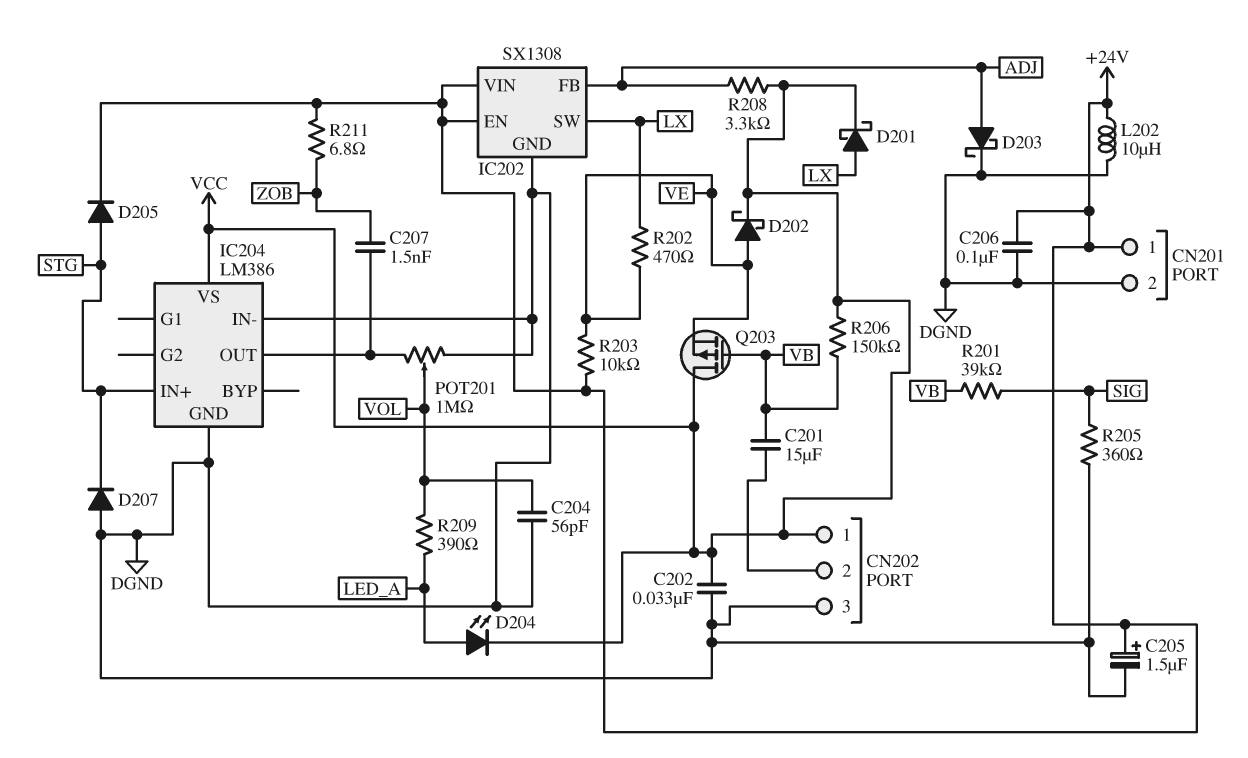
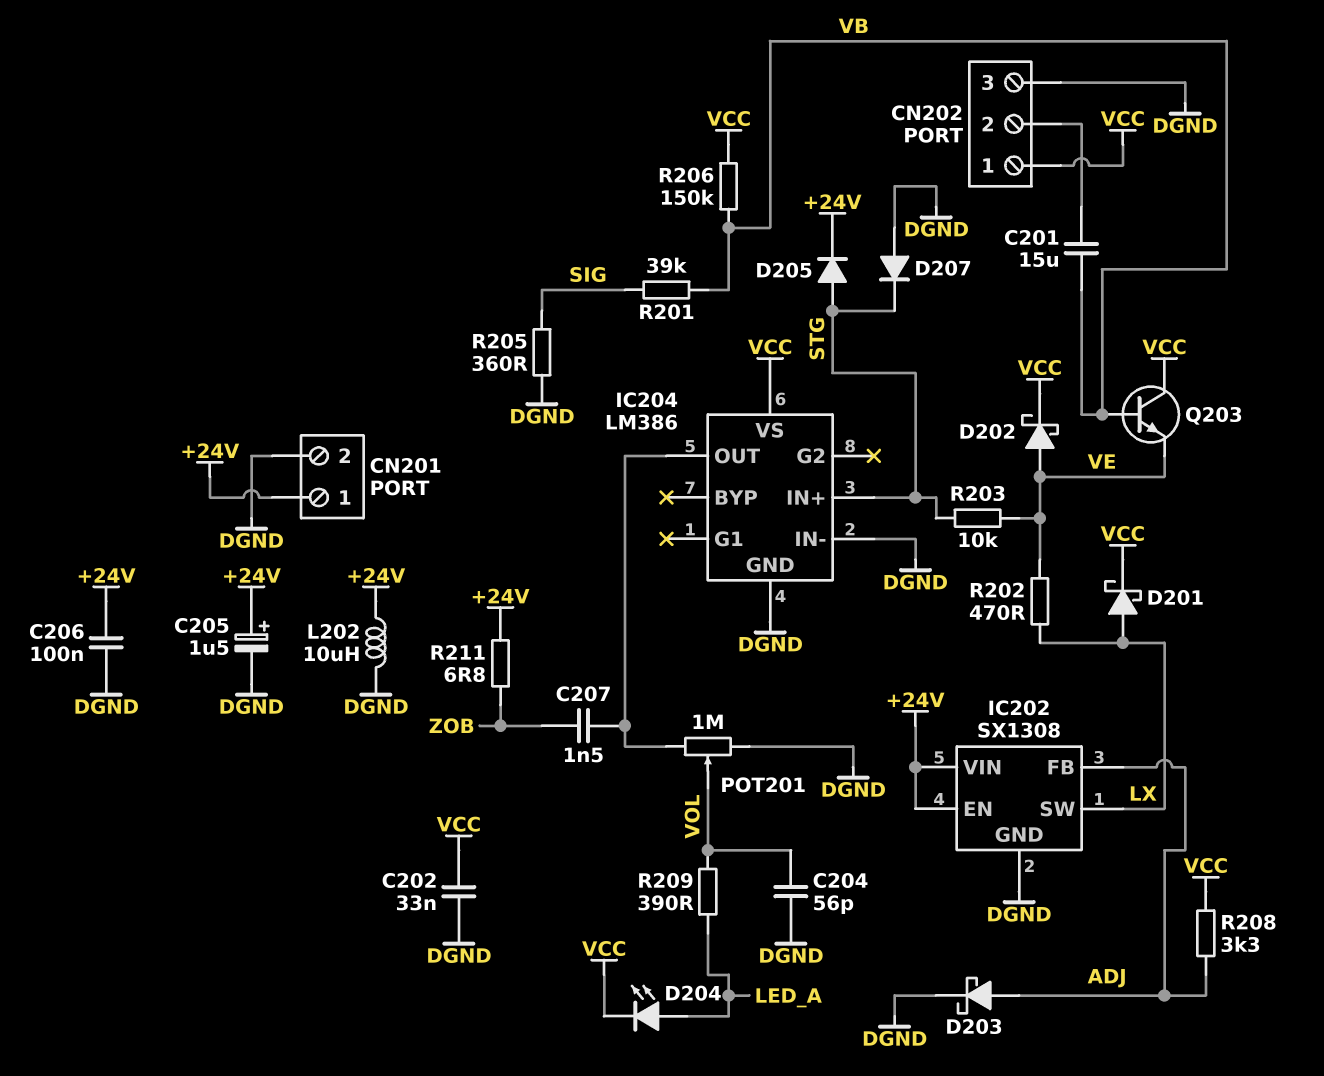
Q203: PMOS (G VB, D VCC, S VE) -> NPN (B VB, C VCC, E VE)
R203: 10k (+24V, VE) -> 10k (STG, VE)

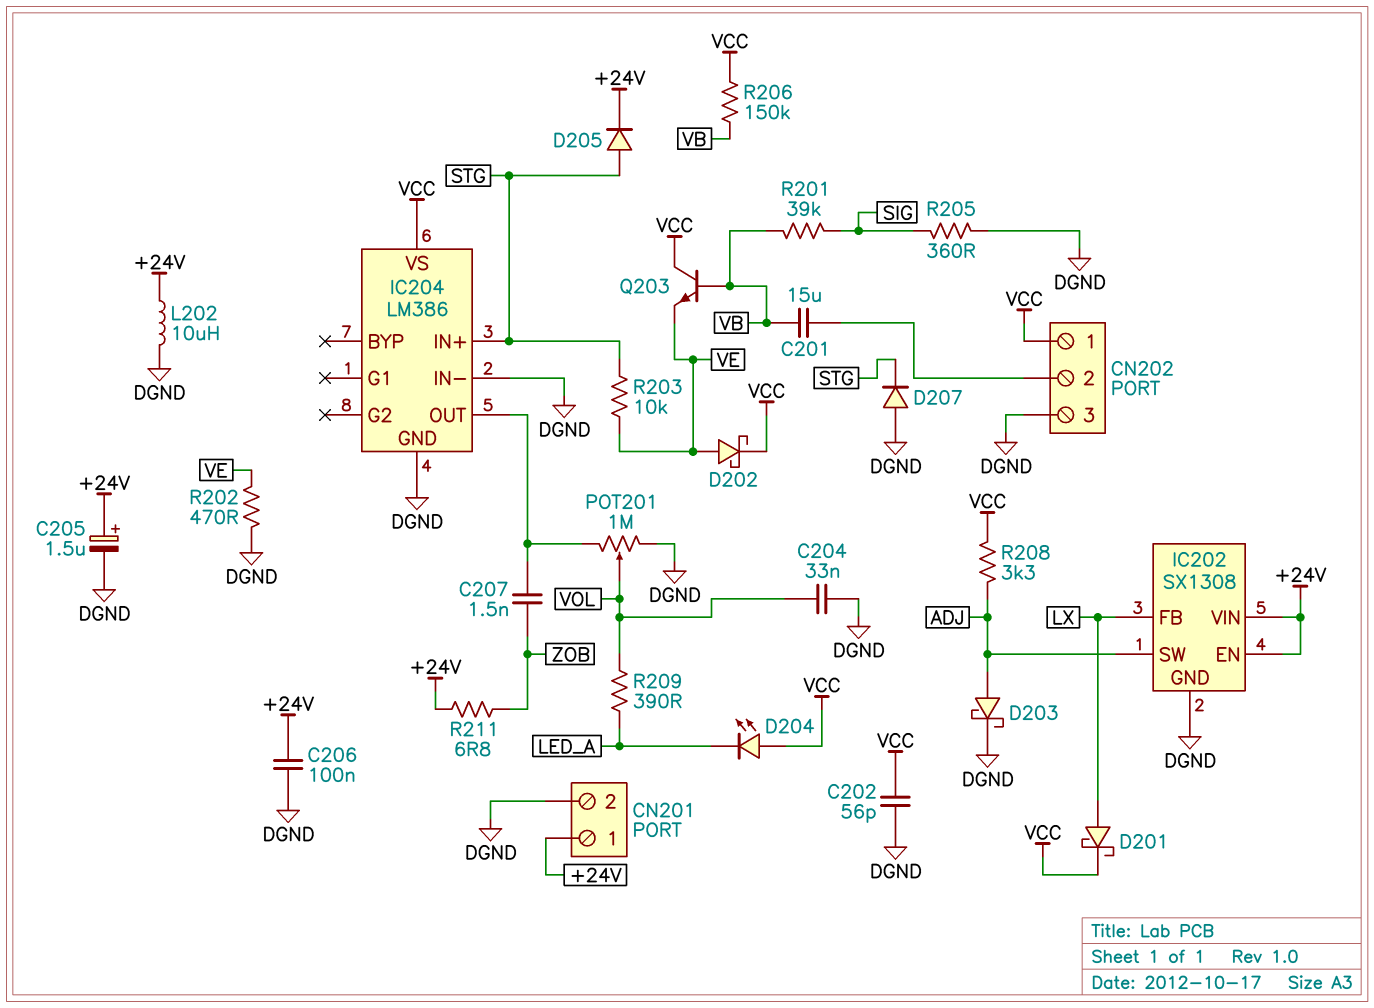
C202: 33nF (DGND, VCC) -> 56pF (DGND, VCC)
C204: 56pF (DGND, VOL) -> 33nF (DGND, VOL)
D204: LED (A LED_A, K VCC) -> LED (A VCC, K LED_A)
IC202 pin FB: ADJ -> LX
IC202 pin SW: LX -> ADJ
R202: 470 (LX, VE) -> 470 (DGND, VE)

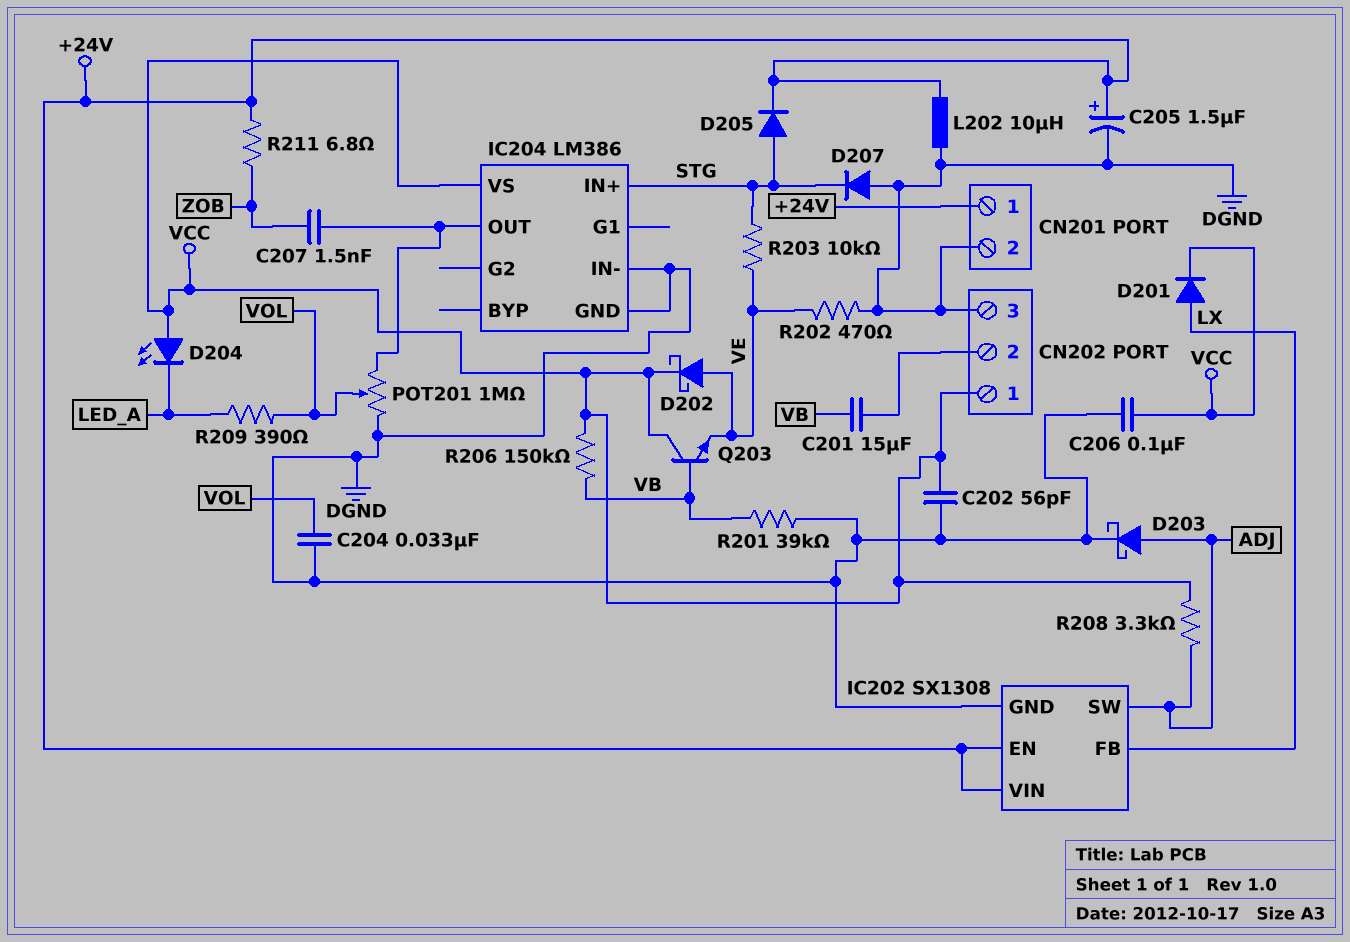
C206: 100nF (+24V, DGND) -> 100nF (DGND, VCC)
D201: schottky (A LX, K VCC) -> diode (A LX, K VCC)
R201: 39k (SIG, VB) -> 39k (DGND, VB)
R205: 360 (DGND, SIG) -> none

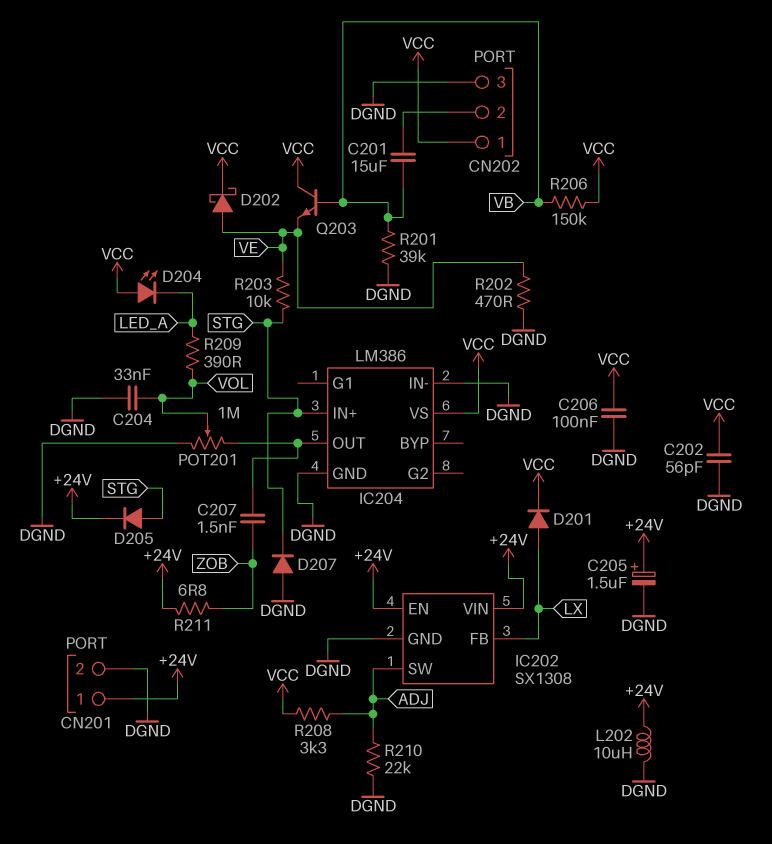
D203: schottky (A ADJ, K DGND) -> none
R210: none -> 22k (ADJ, DGND)

